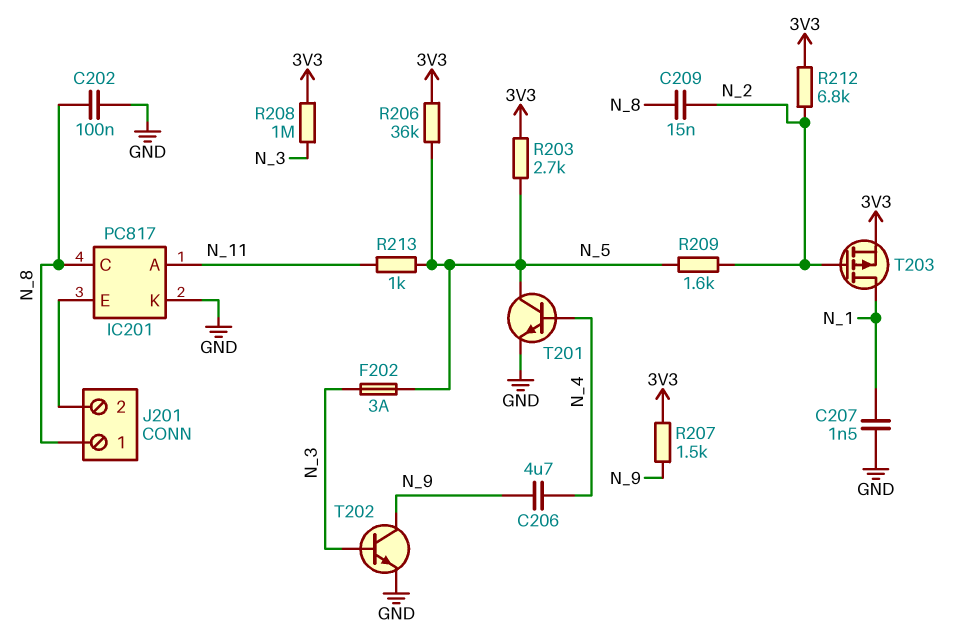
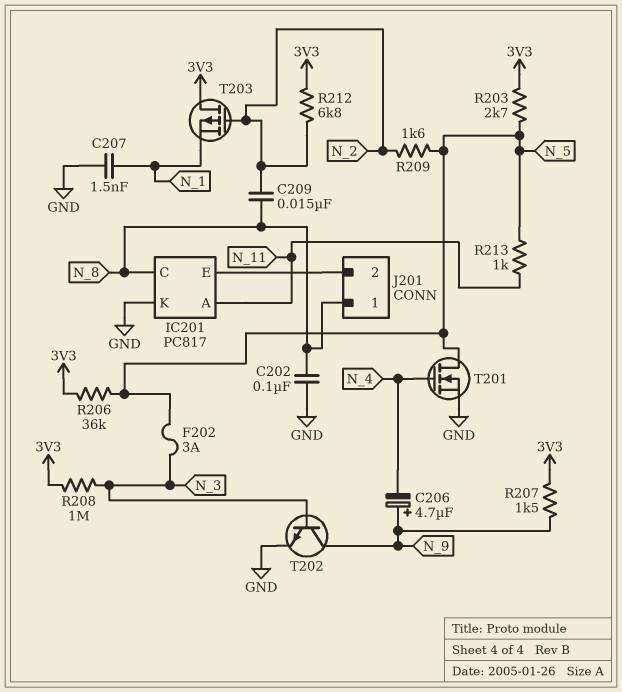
C206: 4.7uF (N_4, N_9) -> 4.7uF (plus N_9, minus N_4)
T201: NPN (B N_4, C N_5, E GND) -> NMOS (G N_4, D N_5, S GND)
T203: PMOS (G N_2, D N_1, S 3V3) -> PMOS (G N_2, D 3V3, S N_1)

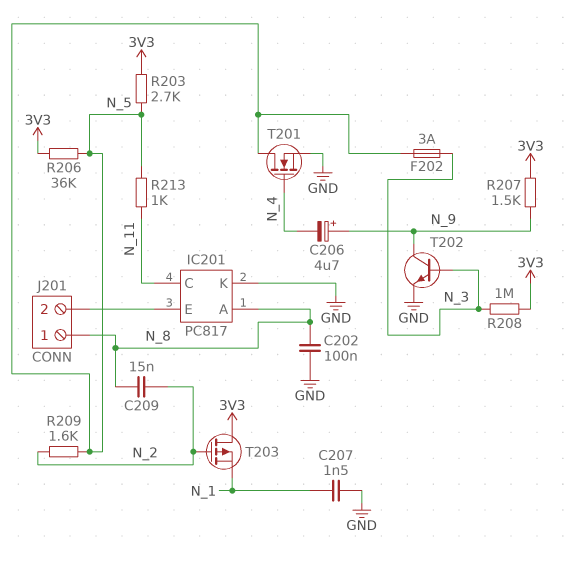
IC201 pin A: N_11 -> N_8
IC201 pin C: N_8 -> N_11
R212: 6.8k (3V3, N_2) -> none

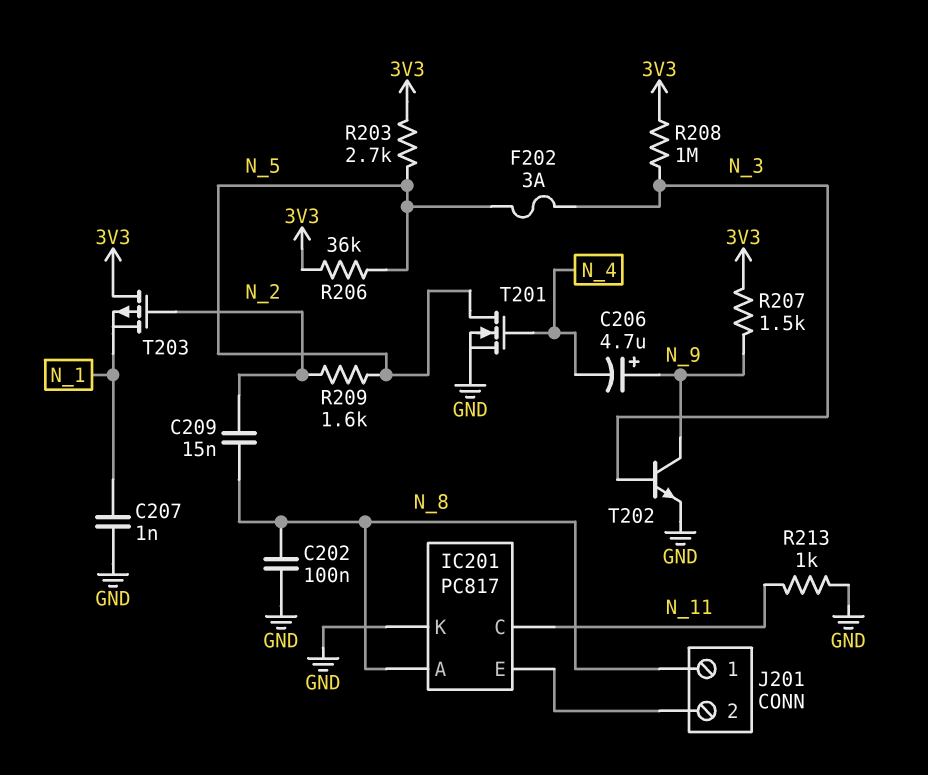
C207: 1.5nF (GND, N_1) -> 1nF (GND, N_1)
R213: 1k (N_5, N_11) -> 1k (GND, N_11)

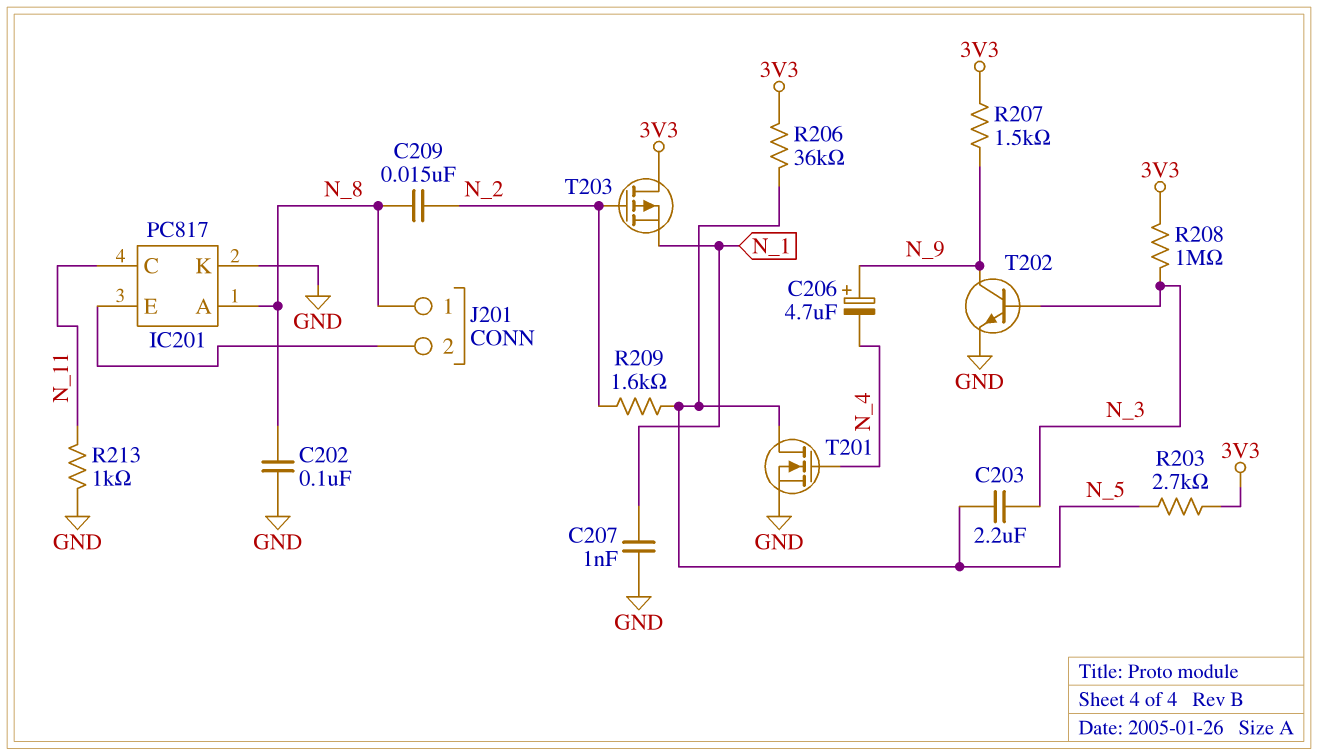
C203: none -> 2.2uF (N_3, N_5)
F202: 3A (N_3, N_5) -> none

